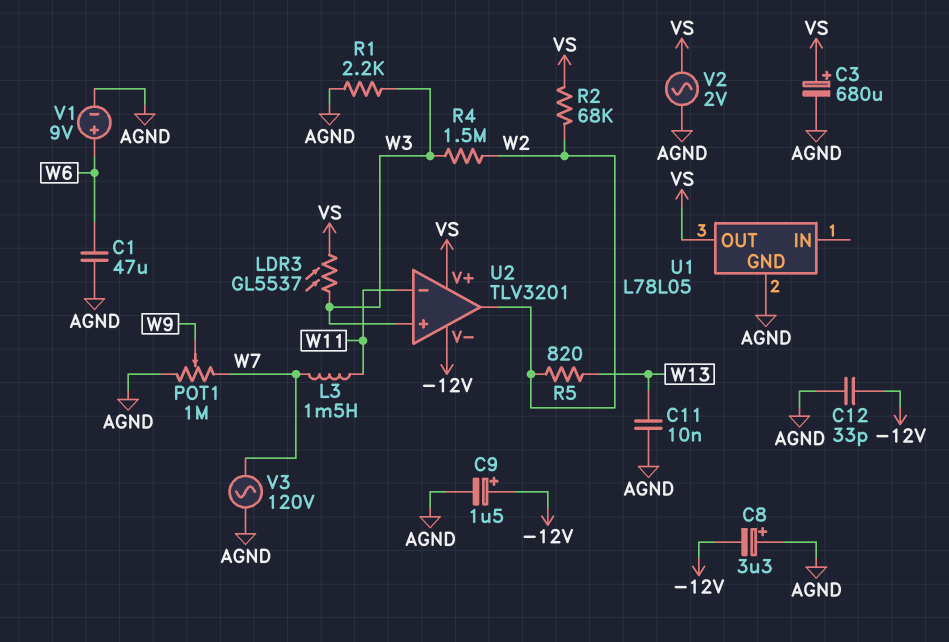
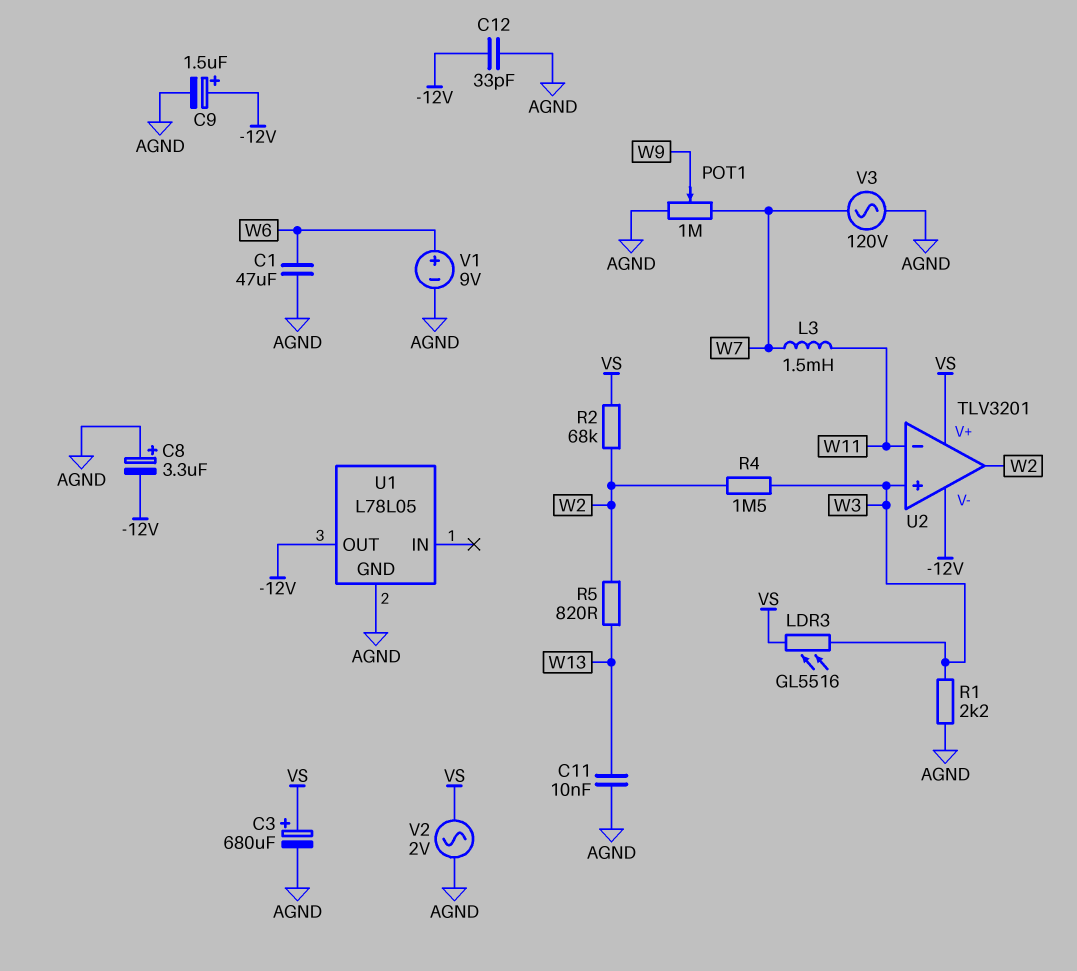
LDR3: GL5537 (VS, W3) -> GL5516 (VS, W3)
U1 pin OUT: VS -> -12V

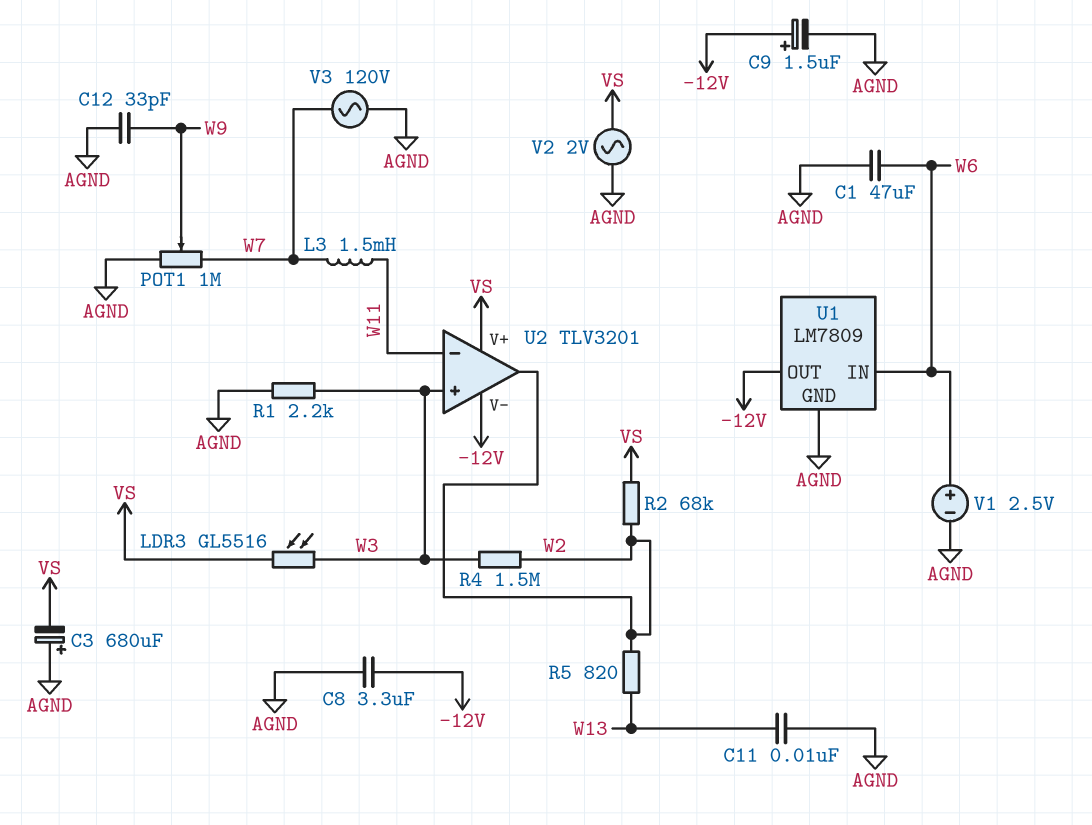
C3: 680uF (plus VS, minus AGND) -> 680uF (plus AGND, minus VS)
C8: 3.3uF (plus AGND, minus -12V) -> 3.3uF (-12V, AGND)
C12: 33pF (-12V, AGND) -> 33pF (AGND, W9)
U1: L78L05 -> LM7809
U1 pin IN: none -> W6
V1: 9V (plus W6, minus AGND) -> 2.5V (plus W6, minus AGND)

